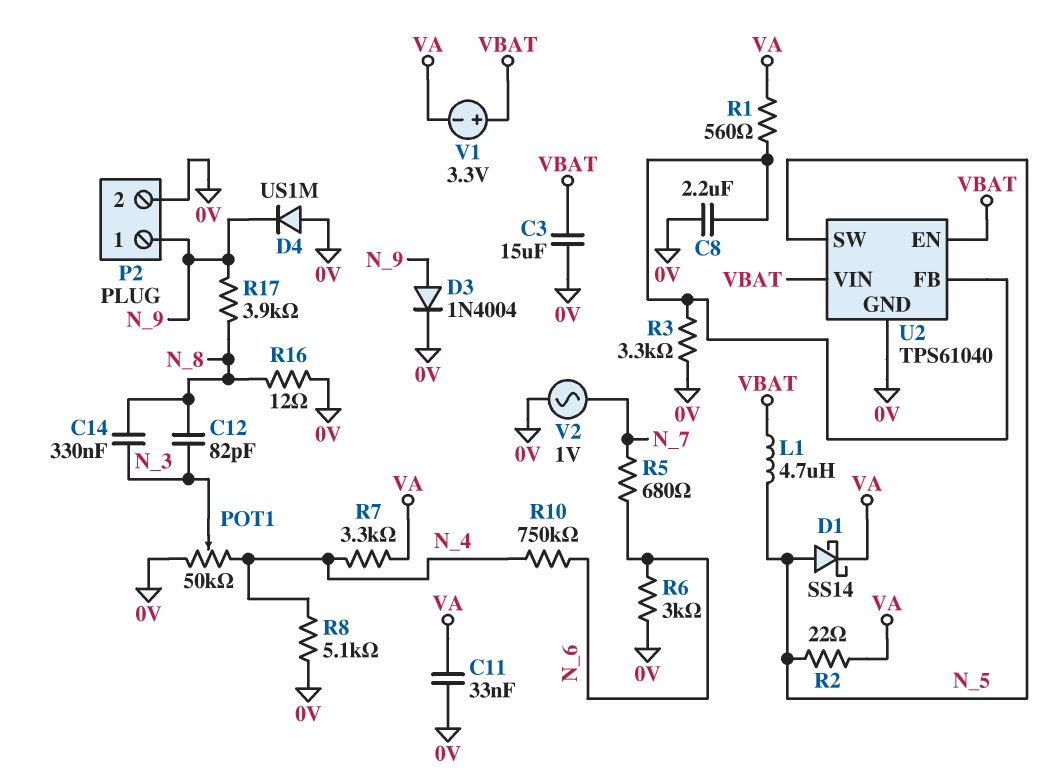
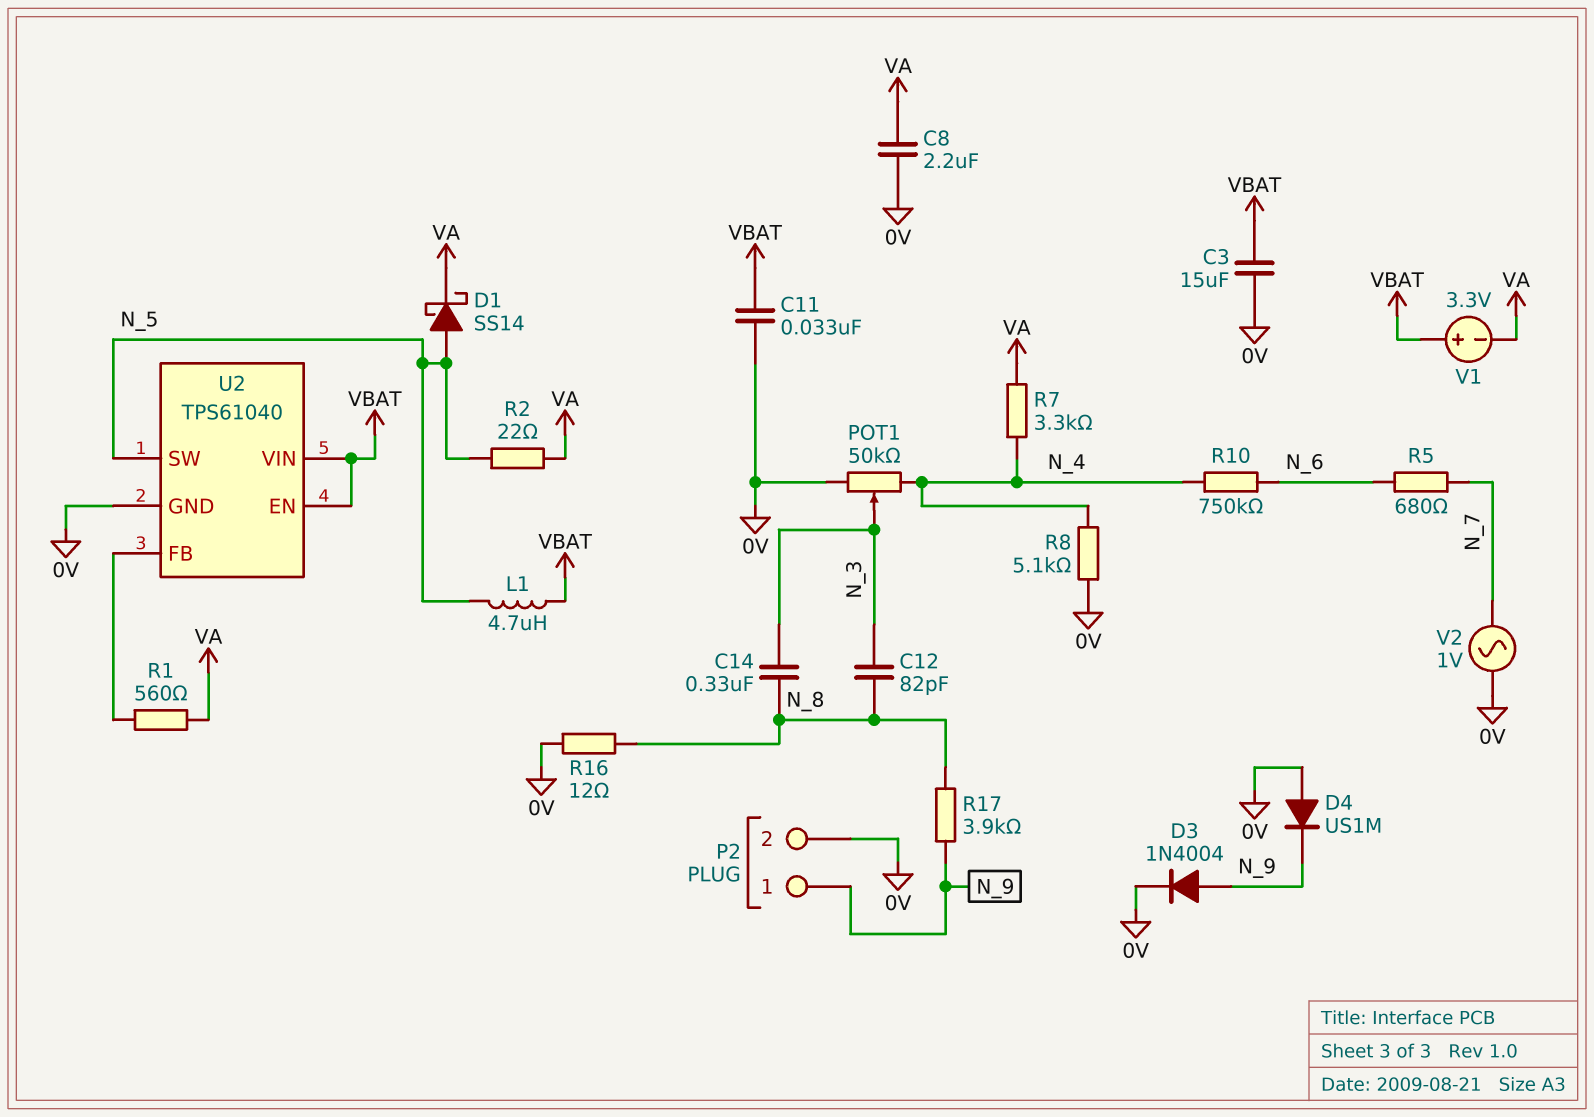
C8: 2.2uF (0V, U2/FB) -> 2.2uF (0V, VA)
C11: 33nF (0V, VA) -> 33nF (0V, VBAT)
R3: 3.3k (0V, U2/FB) -> none
R6: 3k (0V, N_6) -> none

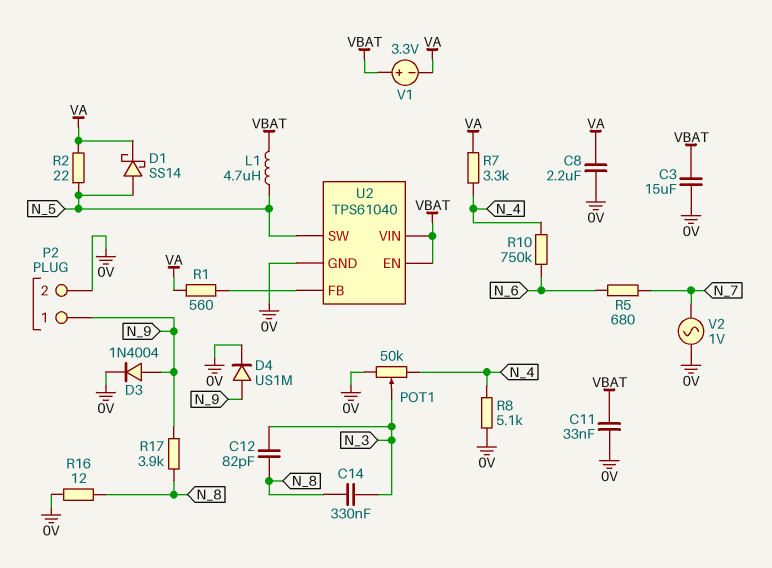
D4: diode US1M (A 0V, K N_9) -> diode US1M (A N_9, K 0V)

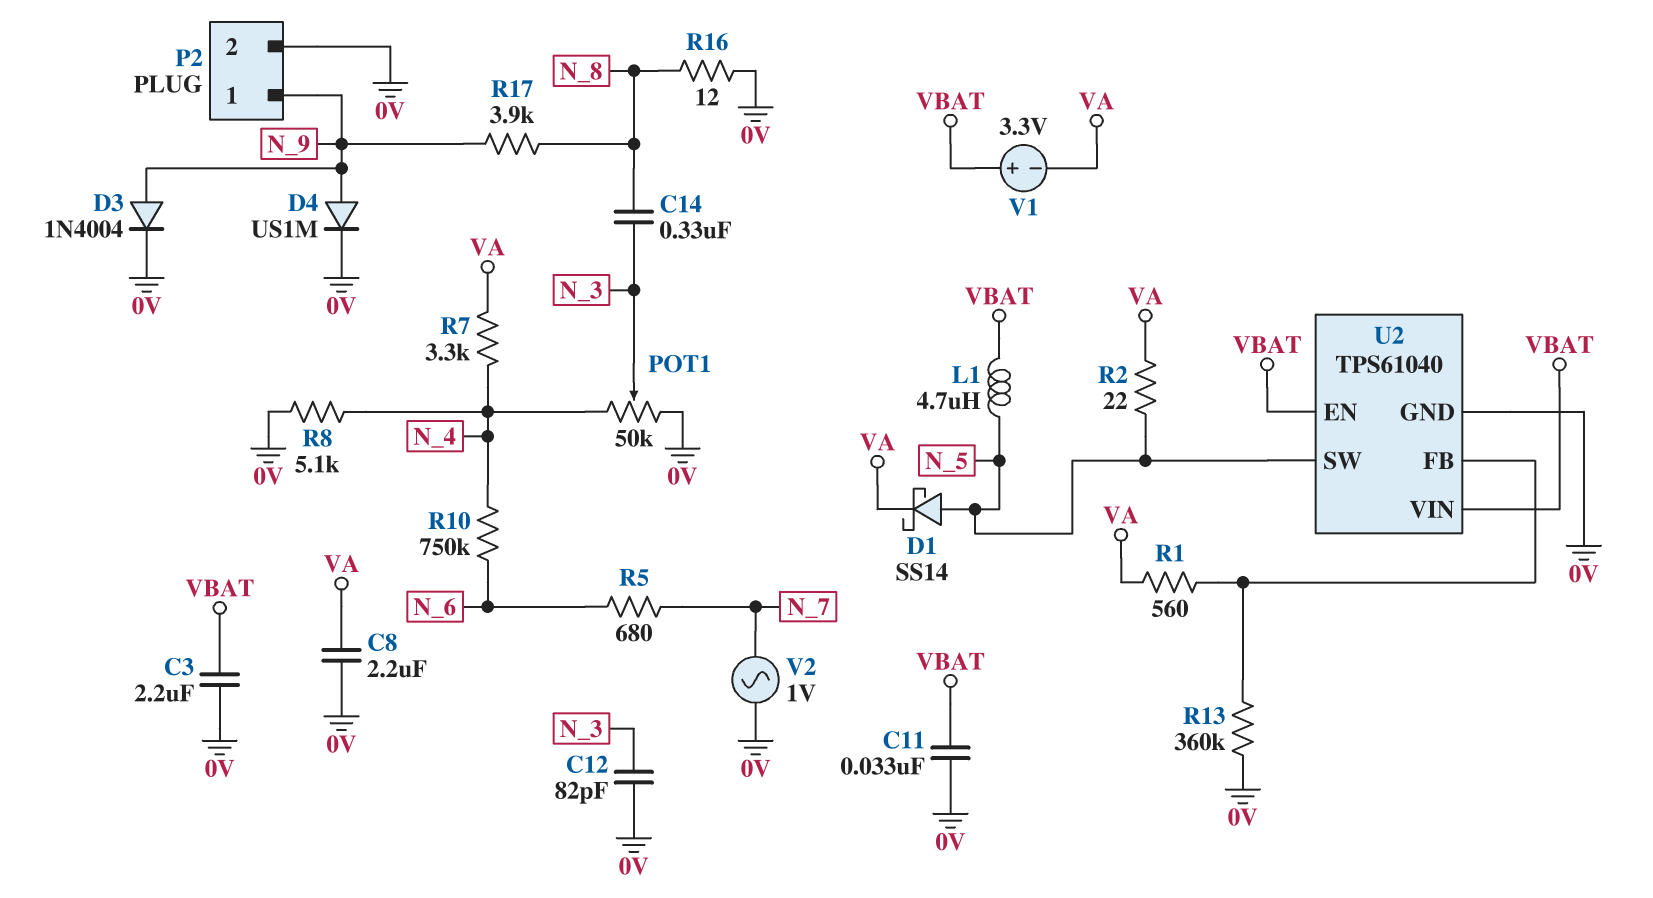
C3: 15uF (0V, VBAT) -> 2.2uF (0V, VBAT)
C12: 82pF (N_3, N_8) -> 82pF (0V, N_3)
R13: none -> 360k (0V, U2/FB)

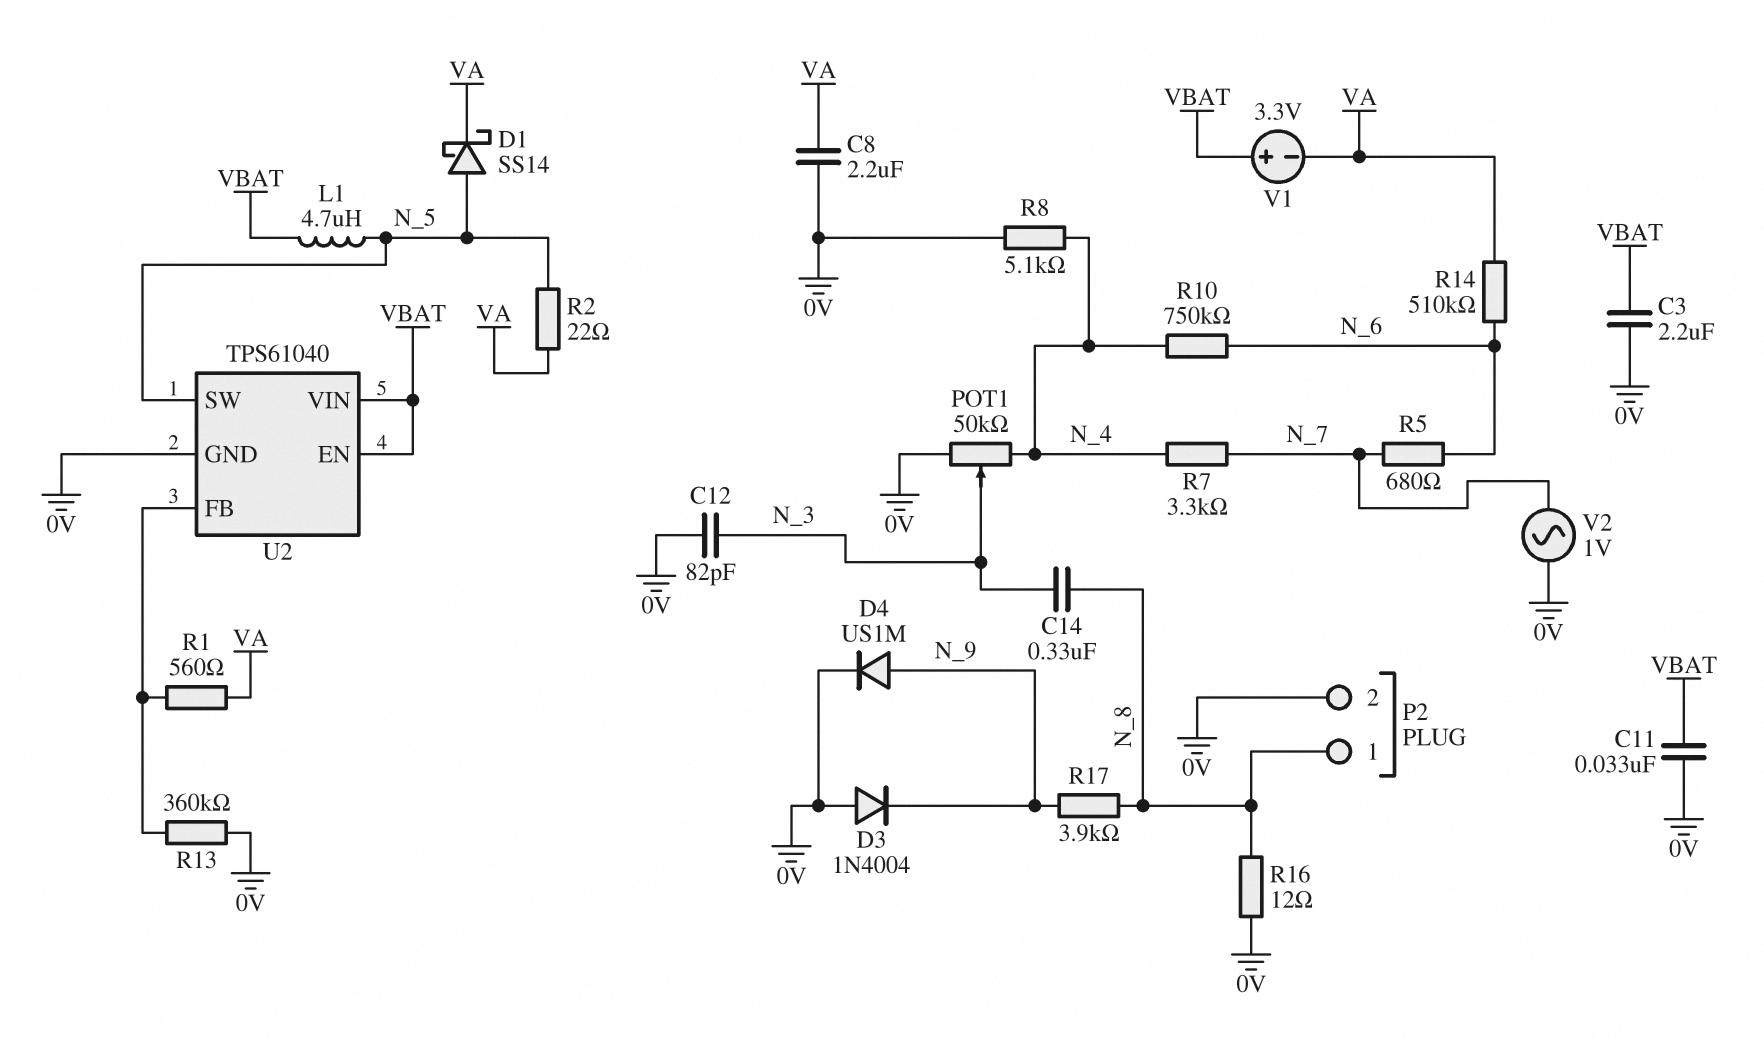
D3: diode 1N4004 (A N_9, K 0V) -> diode 1N4004 (A 0V, K N_9)
P2 pin 1: N_9 -> N_8
R7: 3.3k (N_4, VA) -> 3.3k (N_4, N_7)
R14: none -> 510k (N_6, VA)

